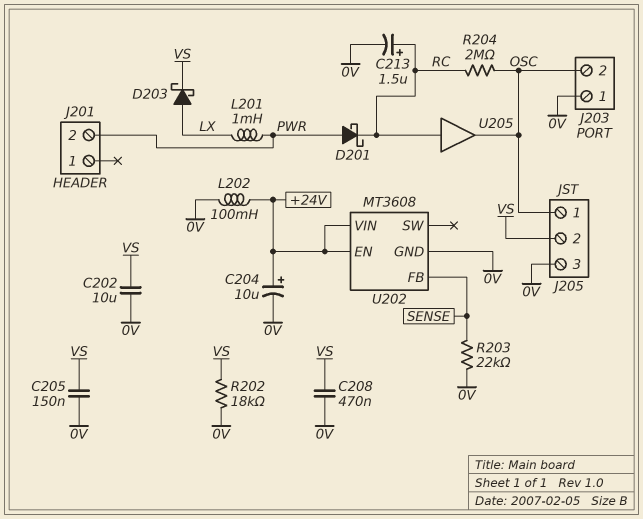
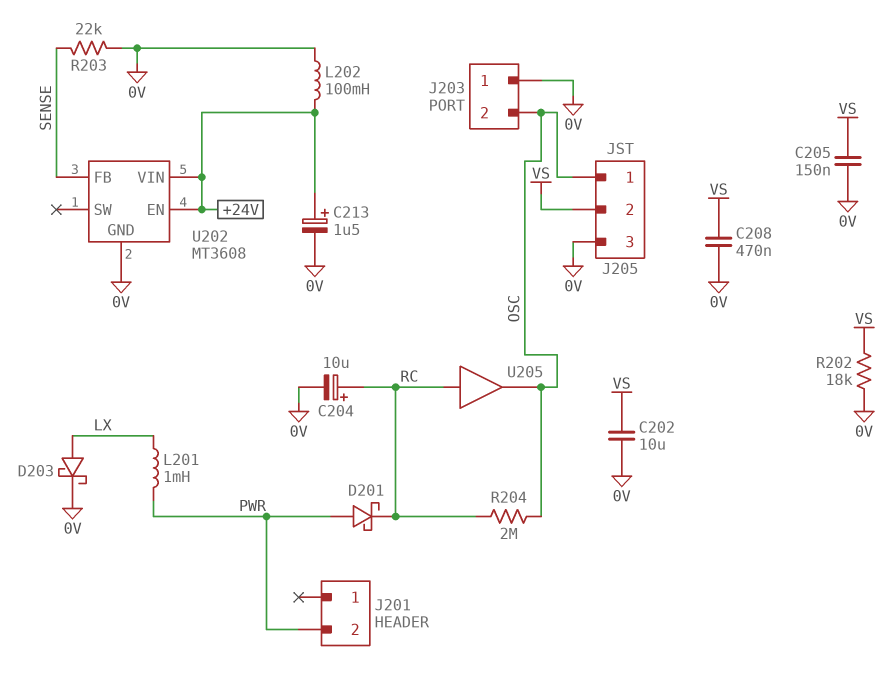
C204: 10uF (plus +24V, minus 0V) -> 10uF (plus RC, minus 0V)
C213: 1.5uF (plus RC, minus 0V) -> 1.5uF (plus +24V, minus 0V)
D203: schottky (A LX, K VS) -> schottky (A LX, K 0V)

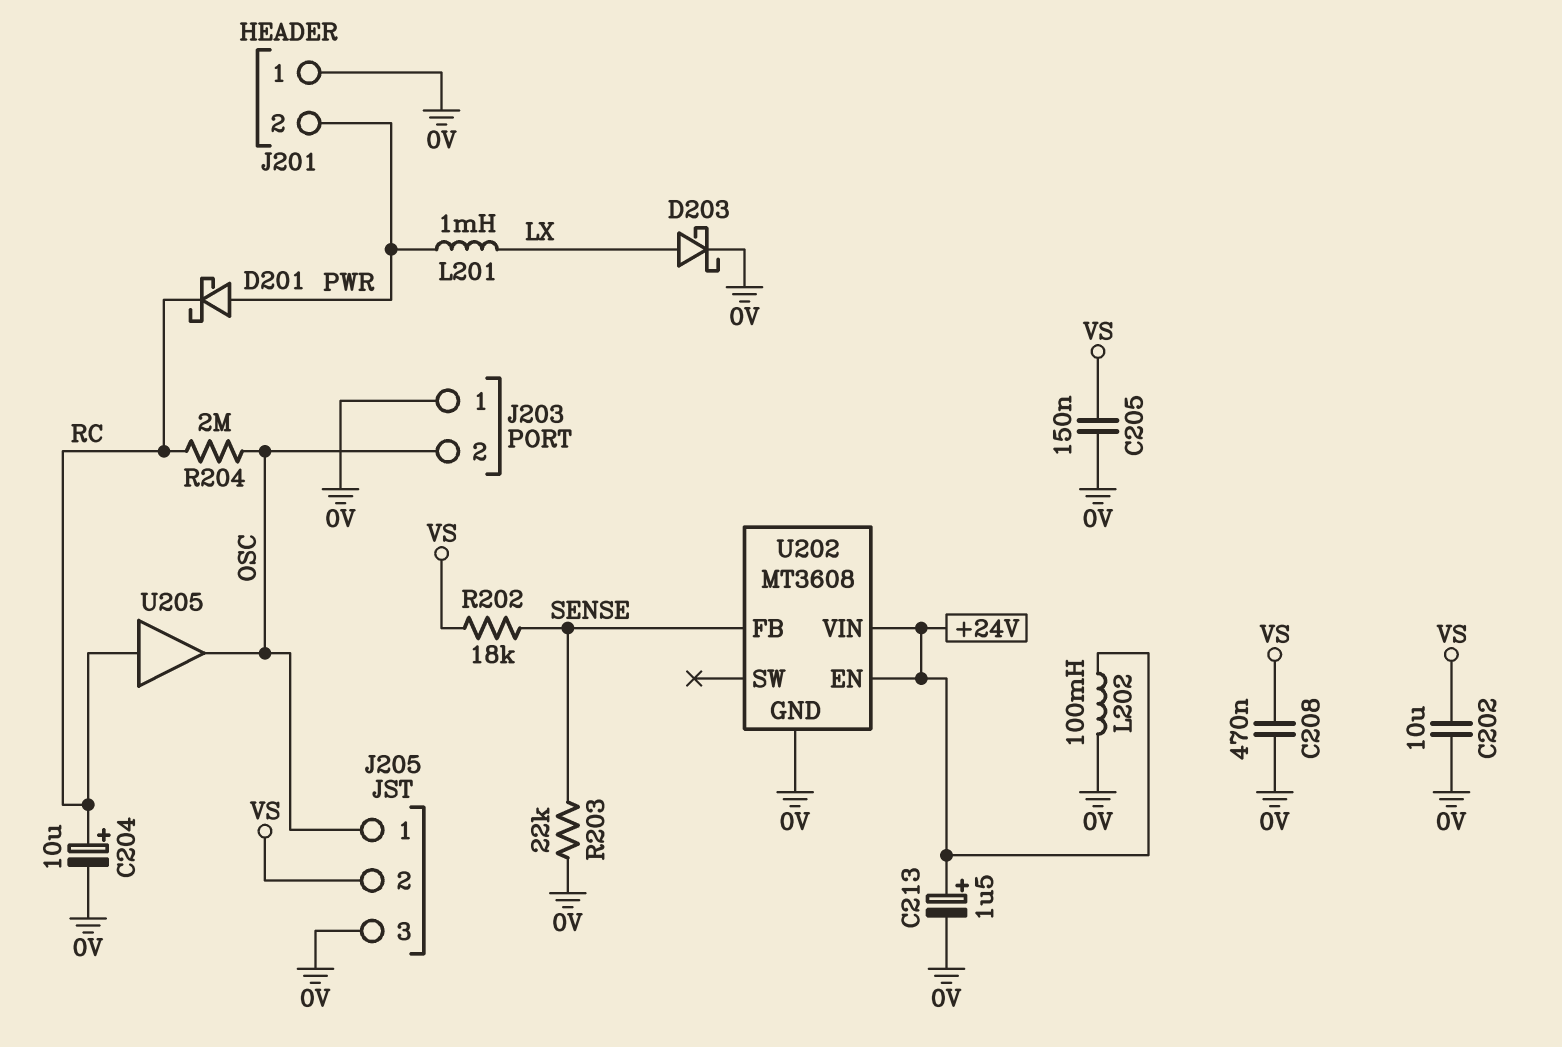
J201 pin 1: none -> 0V
R202: 18k (0V, VS) -> 18k (SENSE, VS)

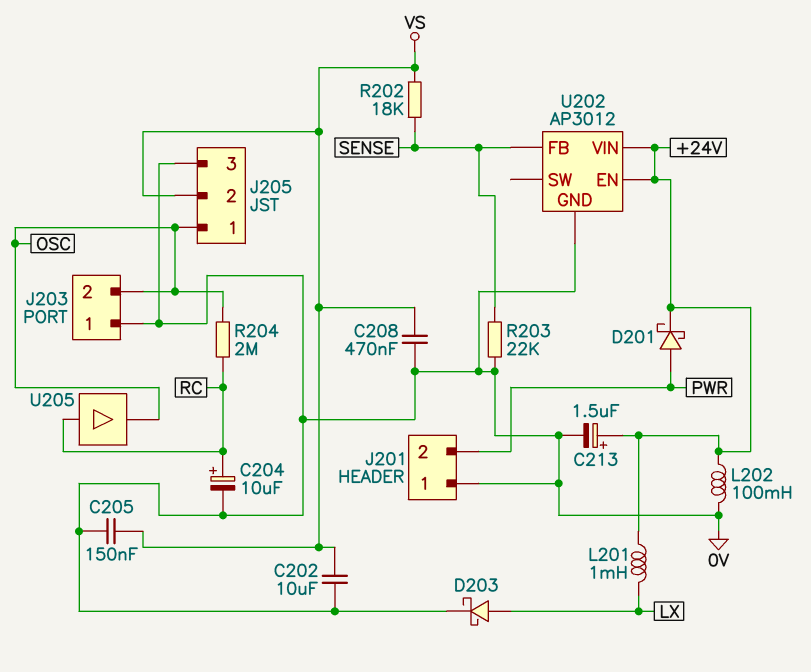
D201: schottky (A PWR, K RC) -> schottky (A PWR, K +24V)
L201: 1mH (LX, PWR) -> 1mH (+24V, LX)
U202: MT3608 -> AP3012

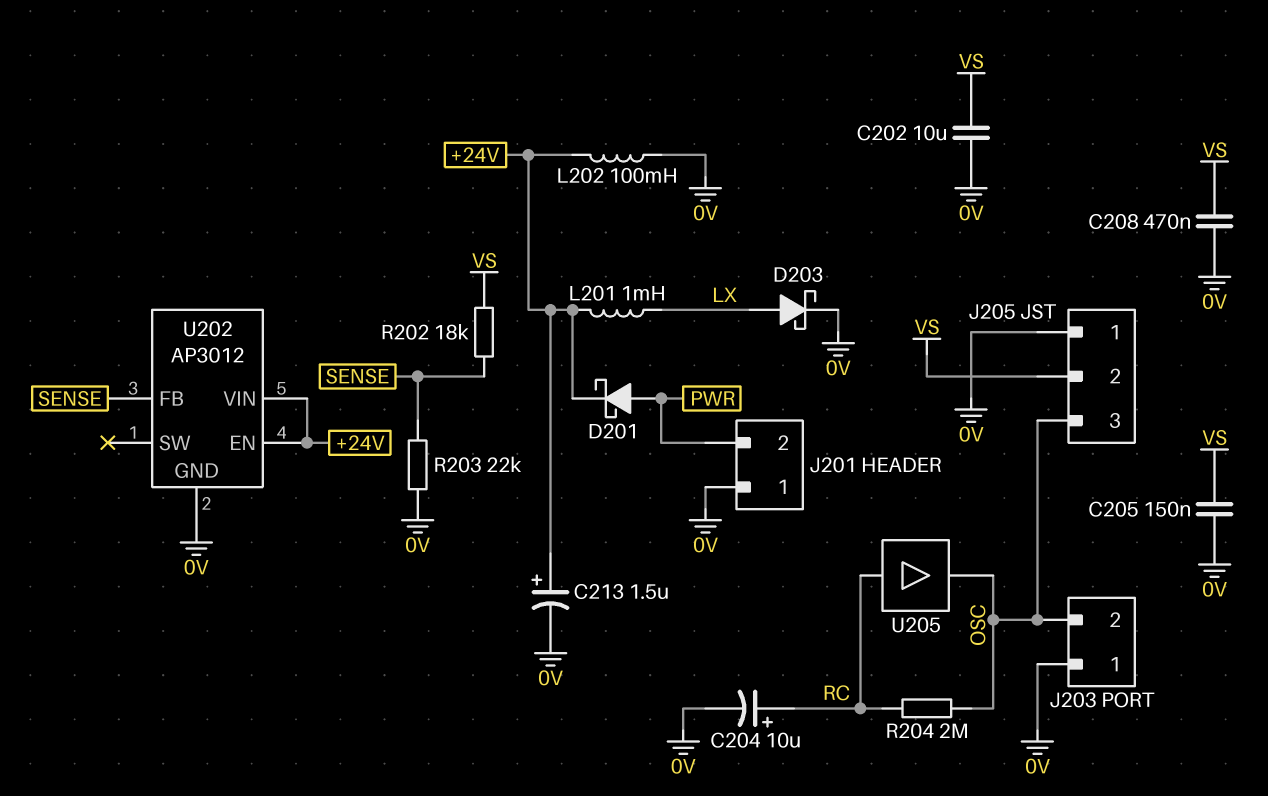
J205 pin 1: OSC -> 0V
J205 pin 3: 0V -> OSC

